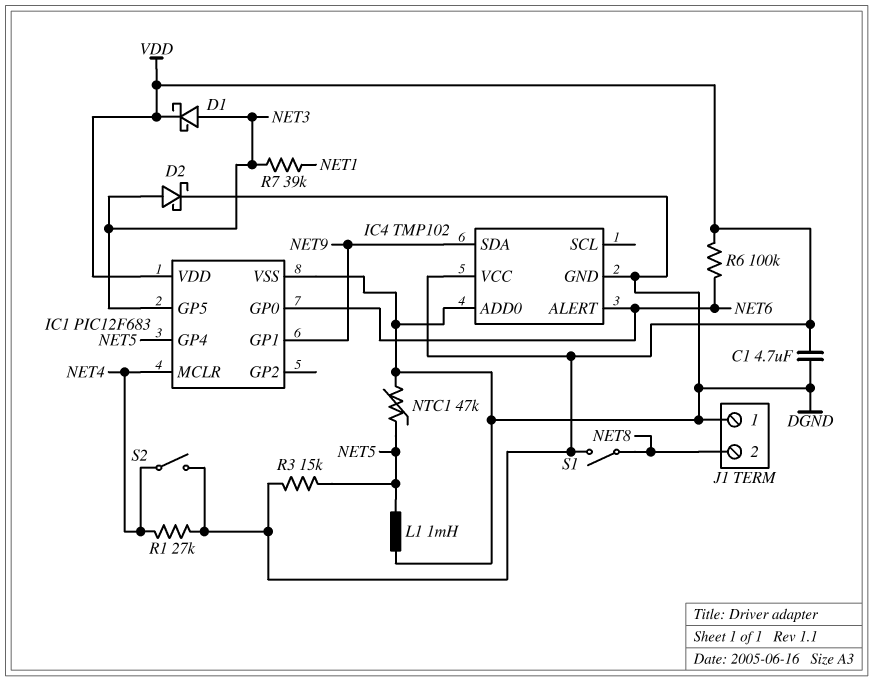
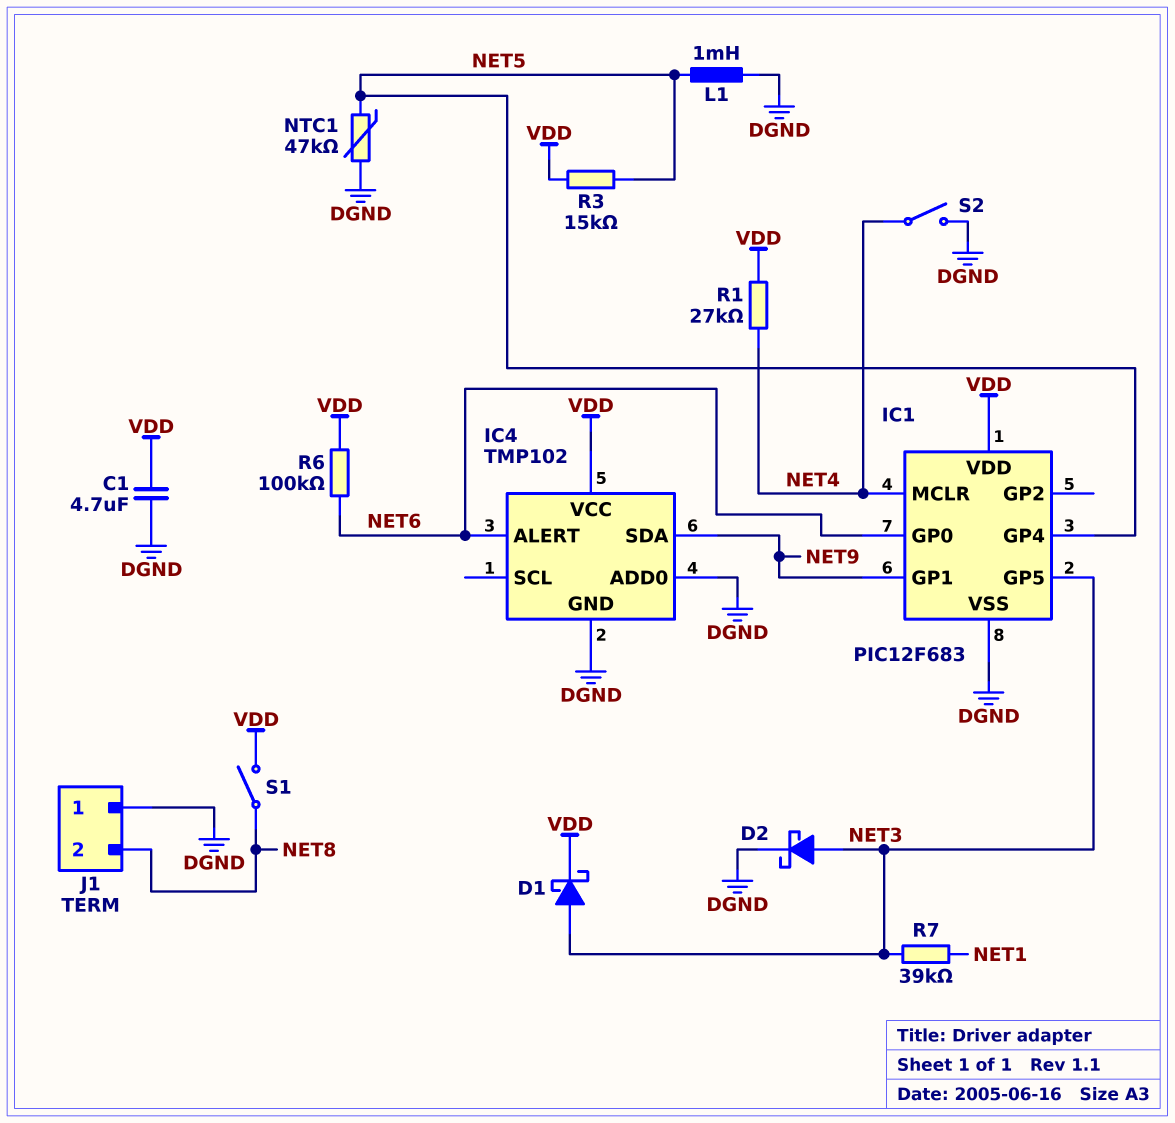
S2: switch (NET4, VDD) -> switch (DGND, NET4)

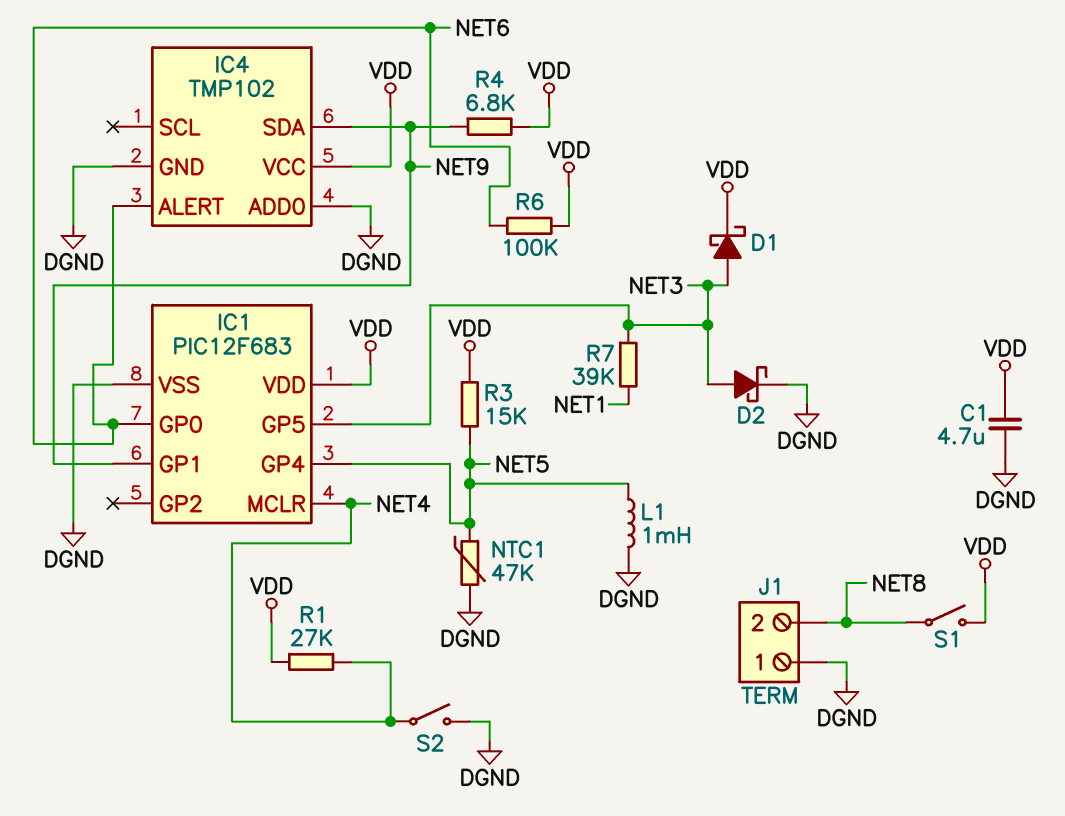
R4: none -> 6.8k (NET9, VDD)

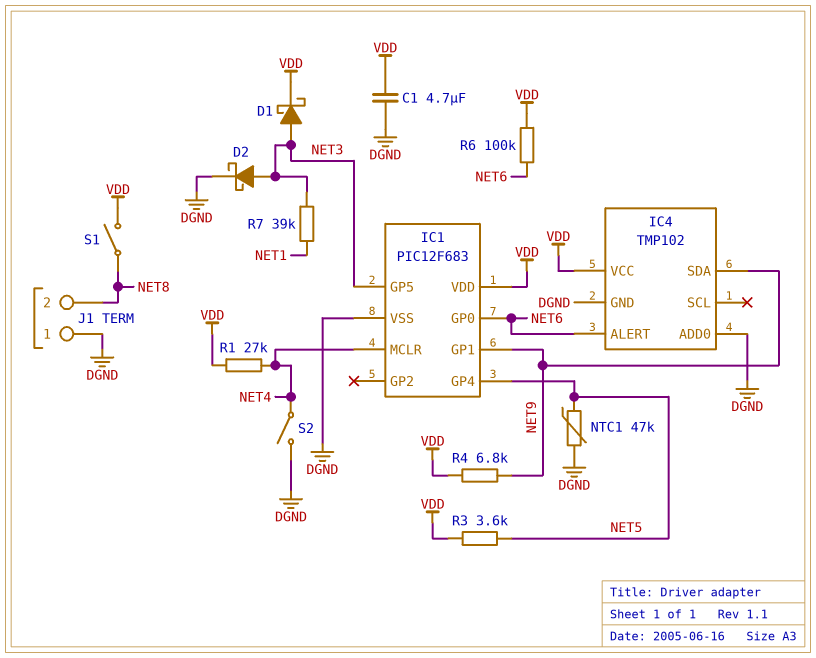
L1: 1mH (DGND, NET5) -> none
R3: 15k (NET5, VDD) -> 3.6k (NET5, VDD)

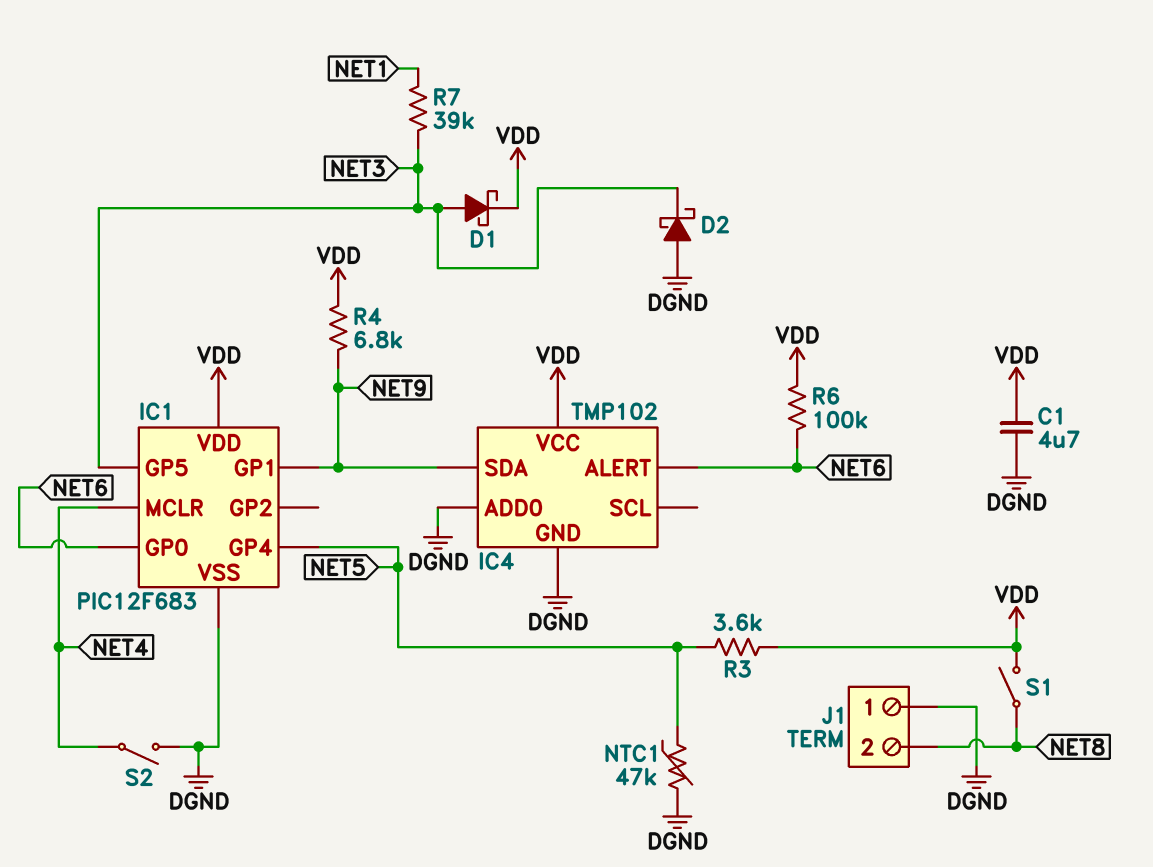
D2: schottky (A NET3, K DGND) -> schottky (A DGND, K NET3)
R1: 27k (NET4, VDD) -> none

